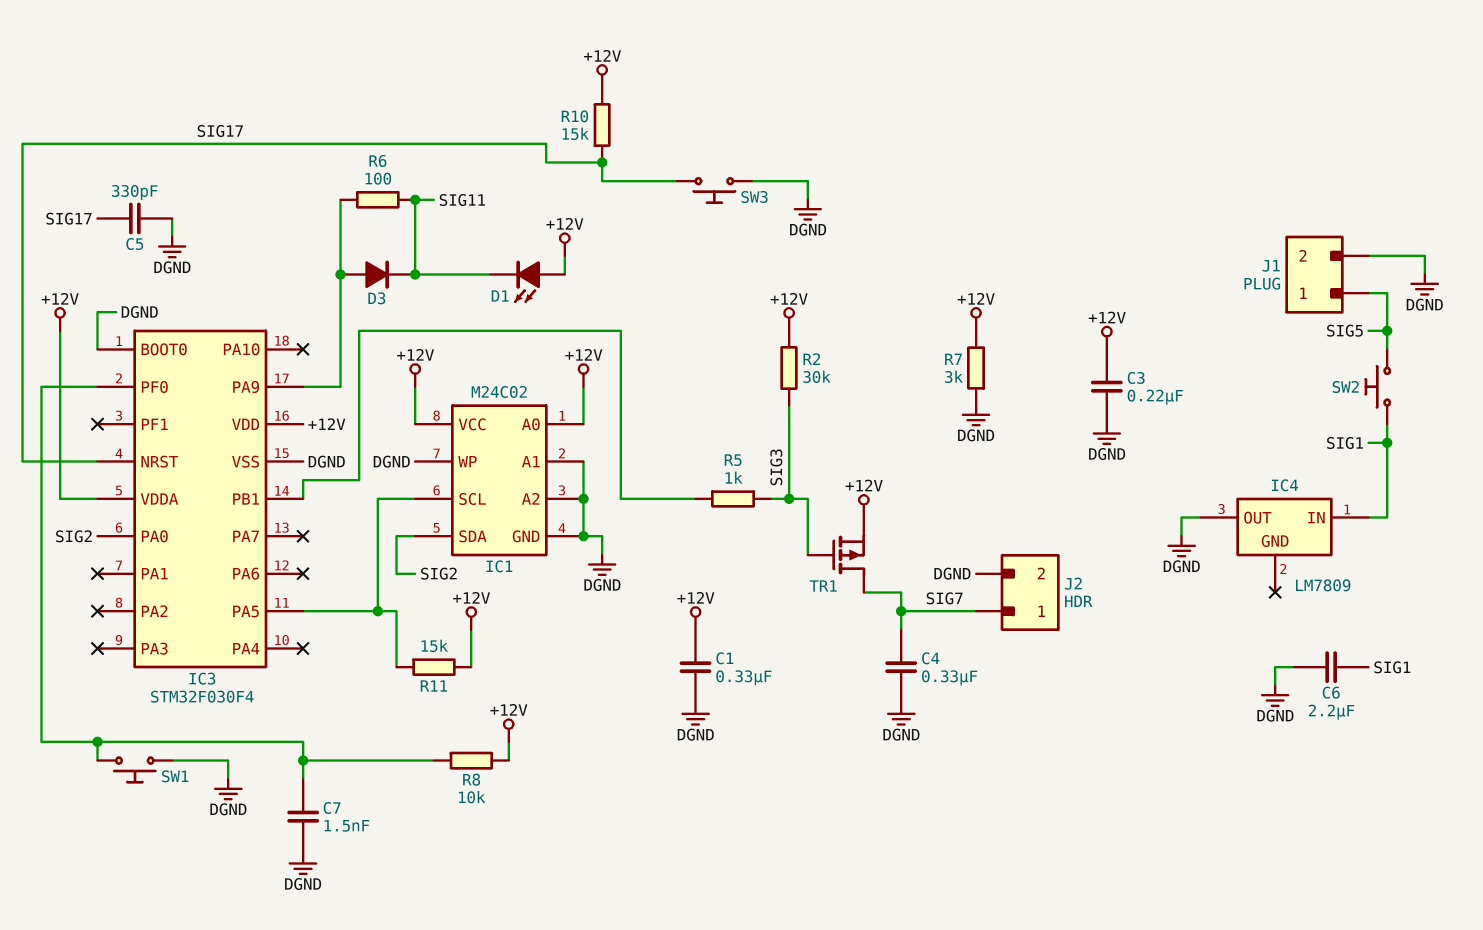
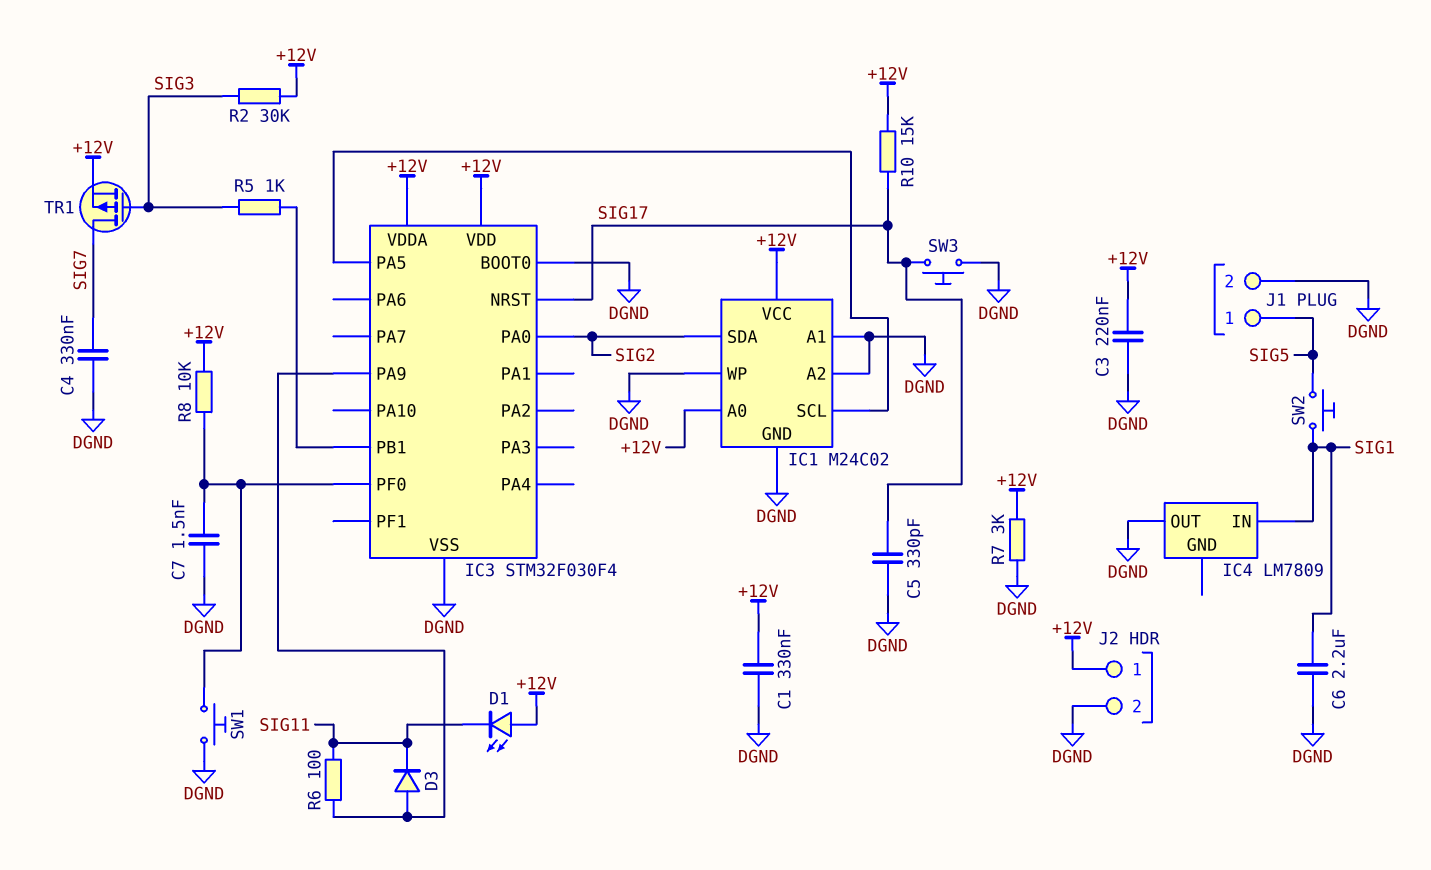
J2 pin 1: SIG7 -> +12V
R11: 15k (+12V, IC1/SCL) -> none

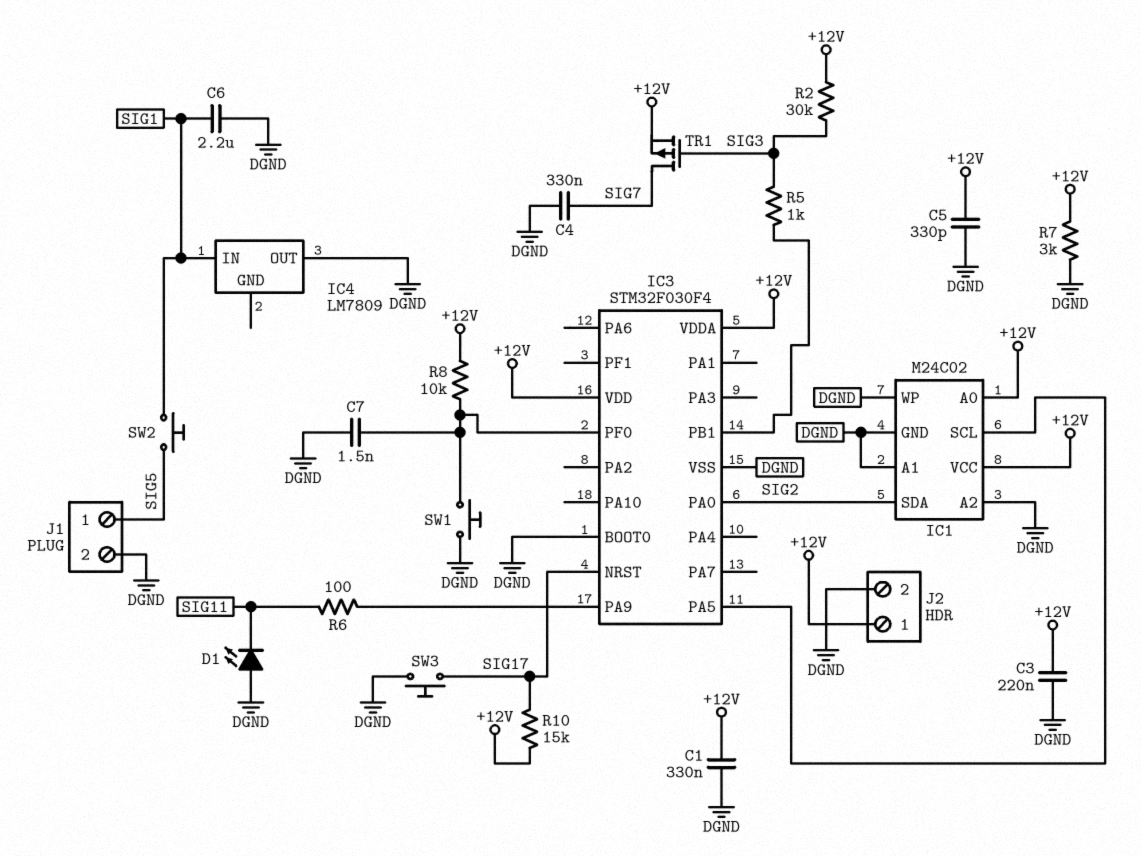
C5: 330pF (DGND, SIG17) -> 330pF (+12V, DGND)
D1: LED (A +12V, K SIG11) -> LED (A DGND, K SIG11)
D3: diode (A IC3/PA9, K SIG11) -> none

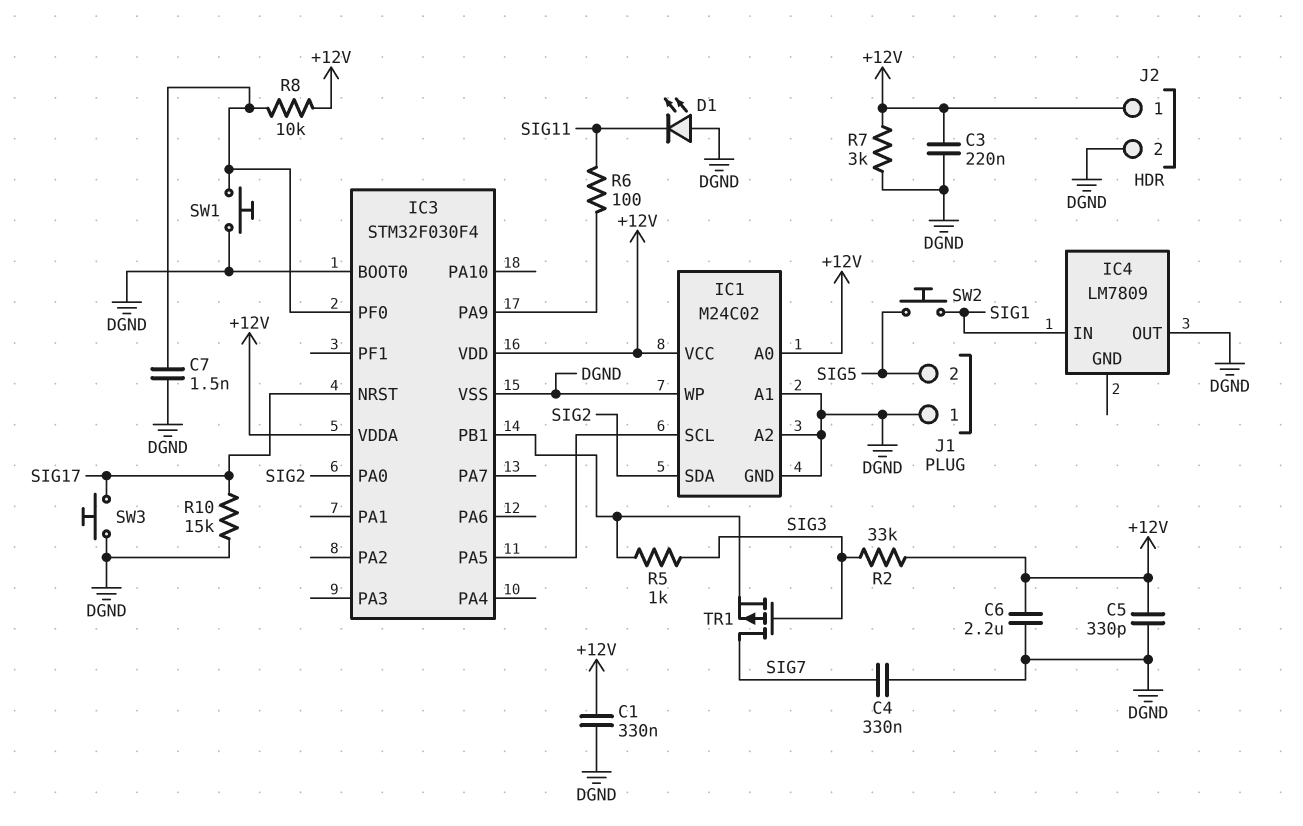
C6: 2.2uF (DGND, SIG1) -> 2.2uF (+12V, DGND)
J1 pin 1: SIG5 -> DGND
J1 pin 2: DGND -> SIG5
R2: 30k (+12V, SIG3) -> 33k (+12V, SIG3)
R10: 15k (+12V, SIG17) -> 15k (DGND, SIG17)
TR1: PMOS (G SIG3, D SIG7, S +12V) -> PMOS (G SIG3, D SIG7, S IC3/PB1)

